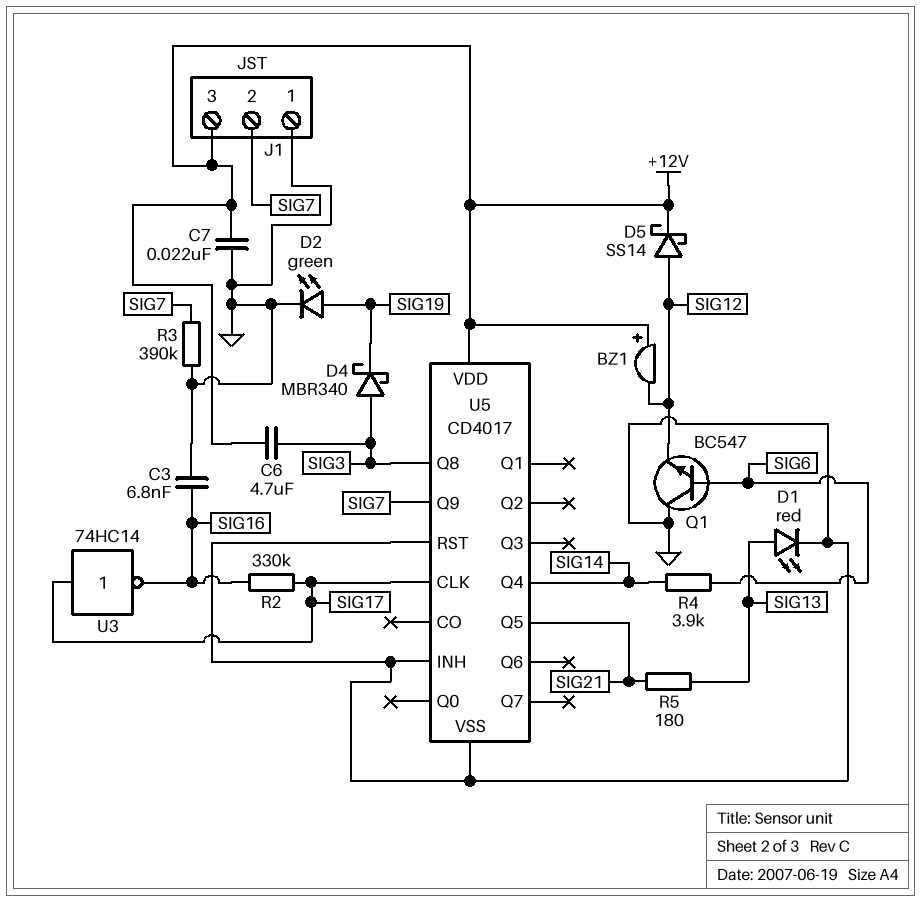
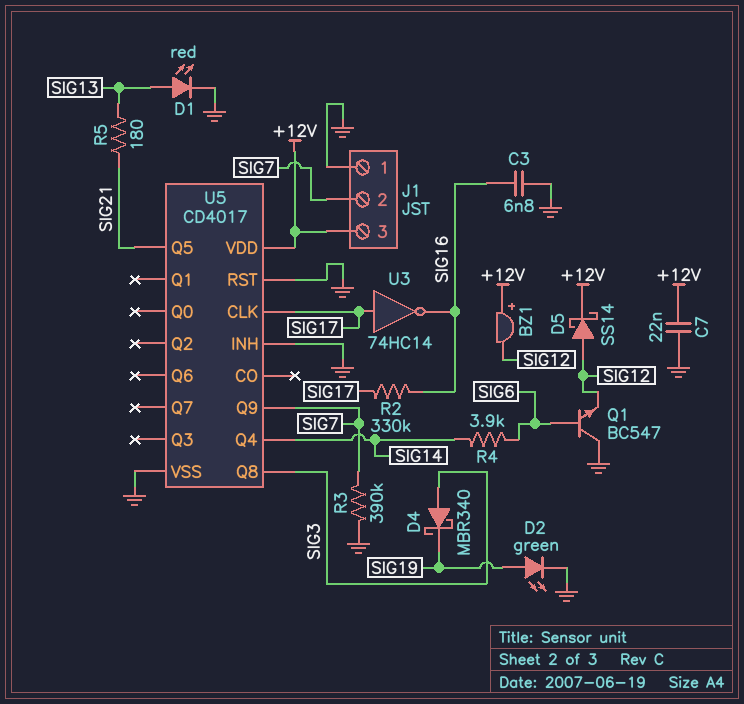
C6: 4.7uF (+12V, SIG3) -> none

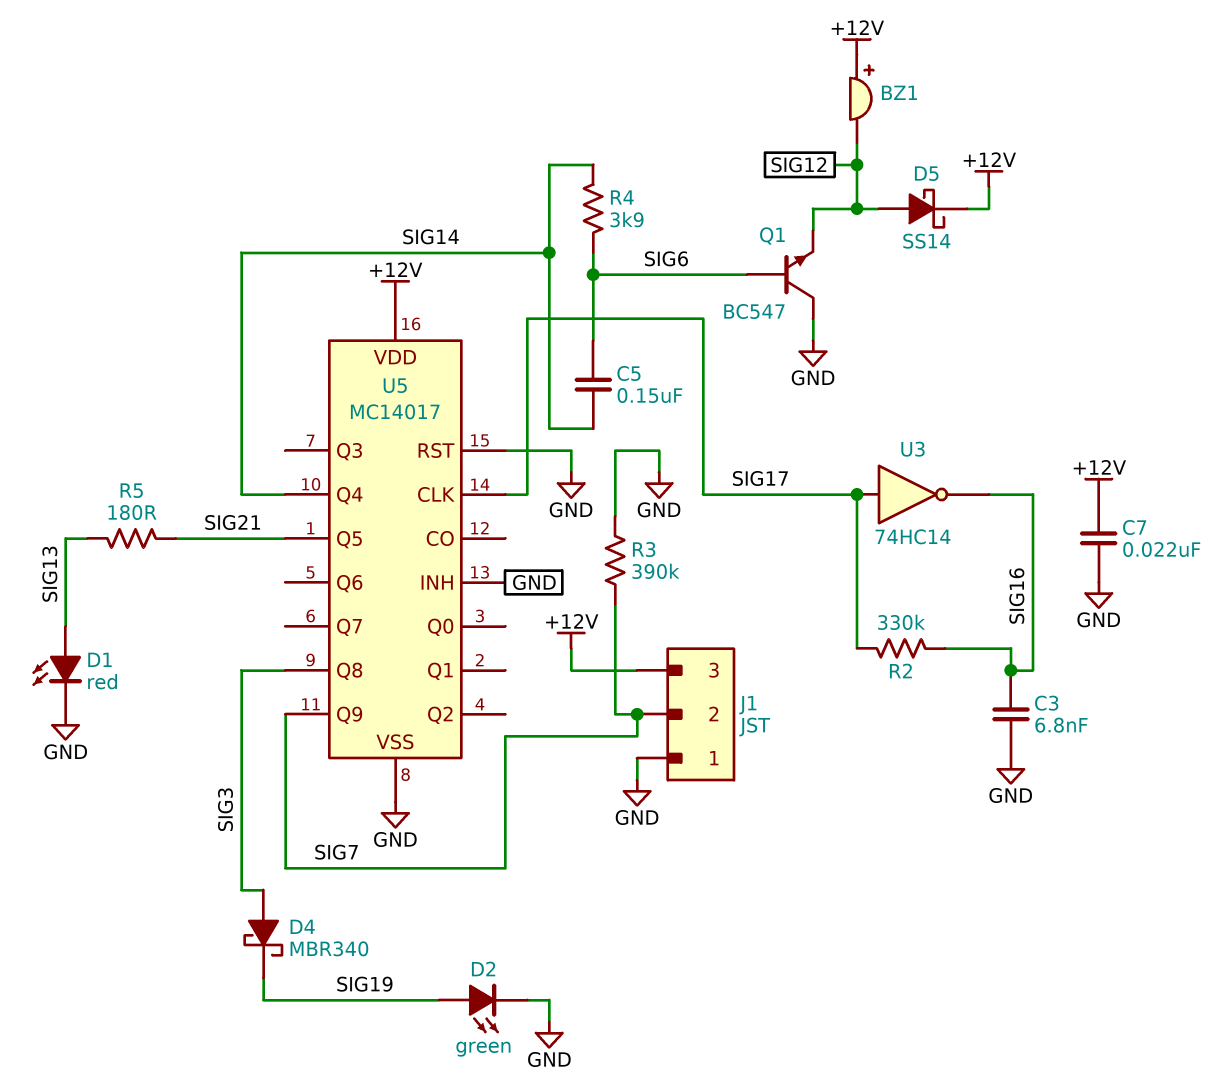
C5: none -> 150nF (SIG6, SIG14)
U5: CD4017 -> MC14017

